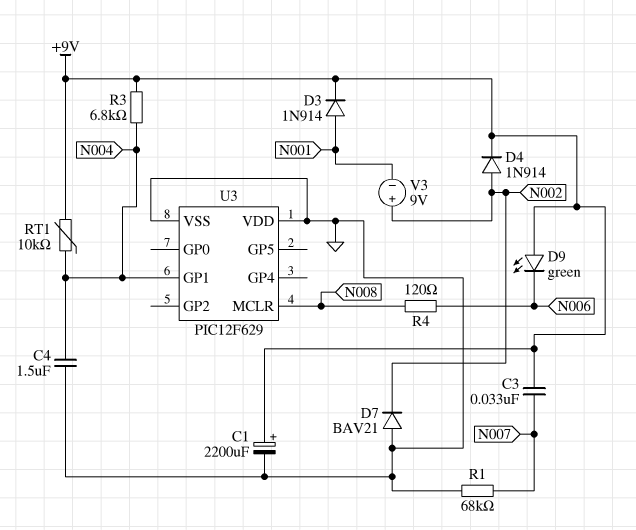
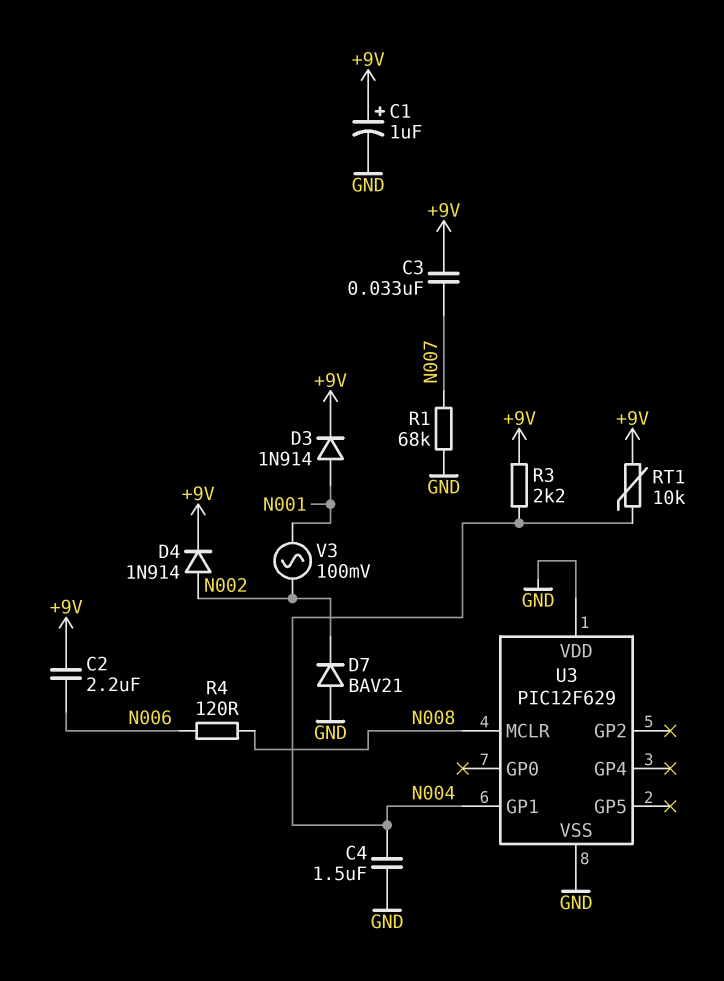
C1: 2200uF (plus +9V, minus GND) -> 1uF (plus +9V, minus GND)
C2: none -> 2.2uF (+9V, N006)
D9: LED green (A +9V, K N006) -> none
R3: 6.8k (+9V, N004) -> 2.2k (+9V, N004)
V3: 9V (plus N002, minus N001) -> AC 100mV (N001, N002)

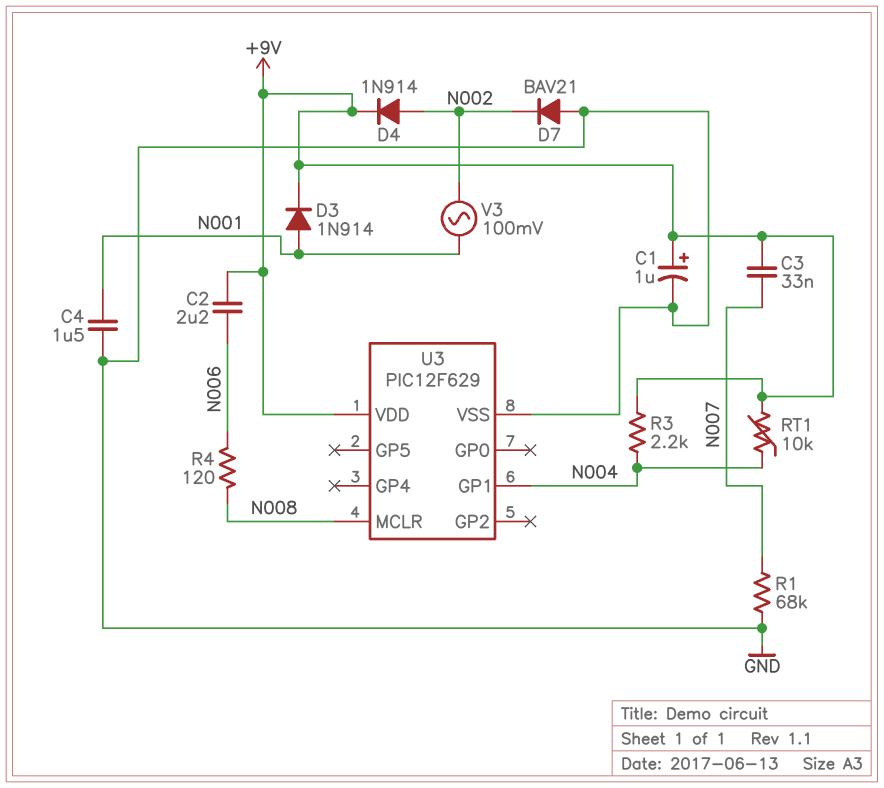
C4: 1.5uF (GND, N004) -> 1.5uF (GND, N001)
U3 pin VDD: GND -> +9V

